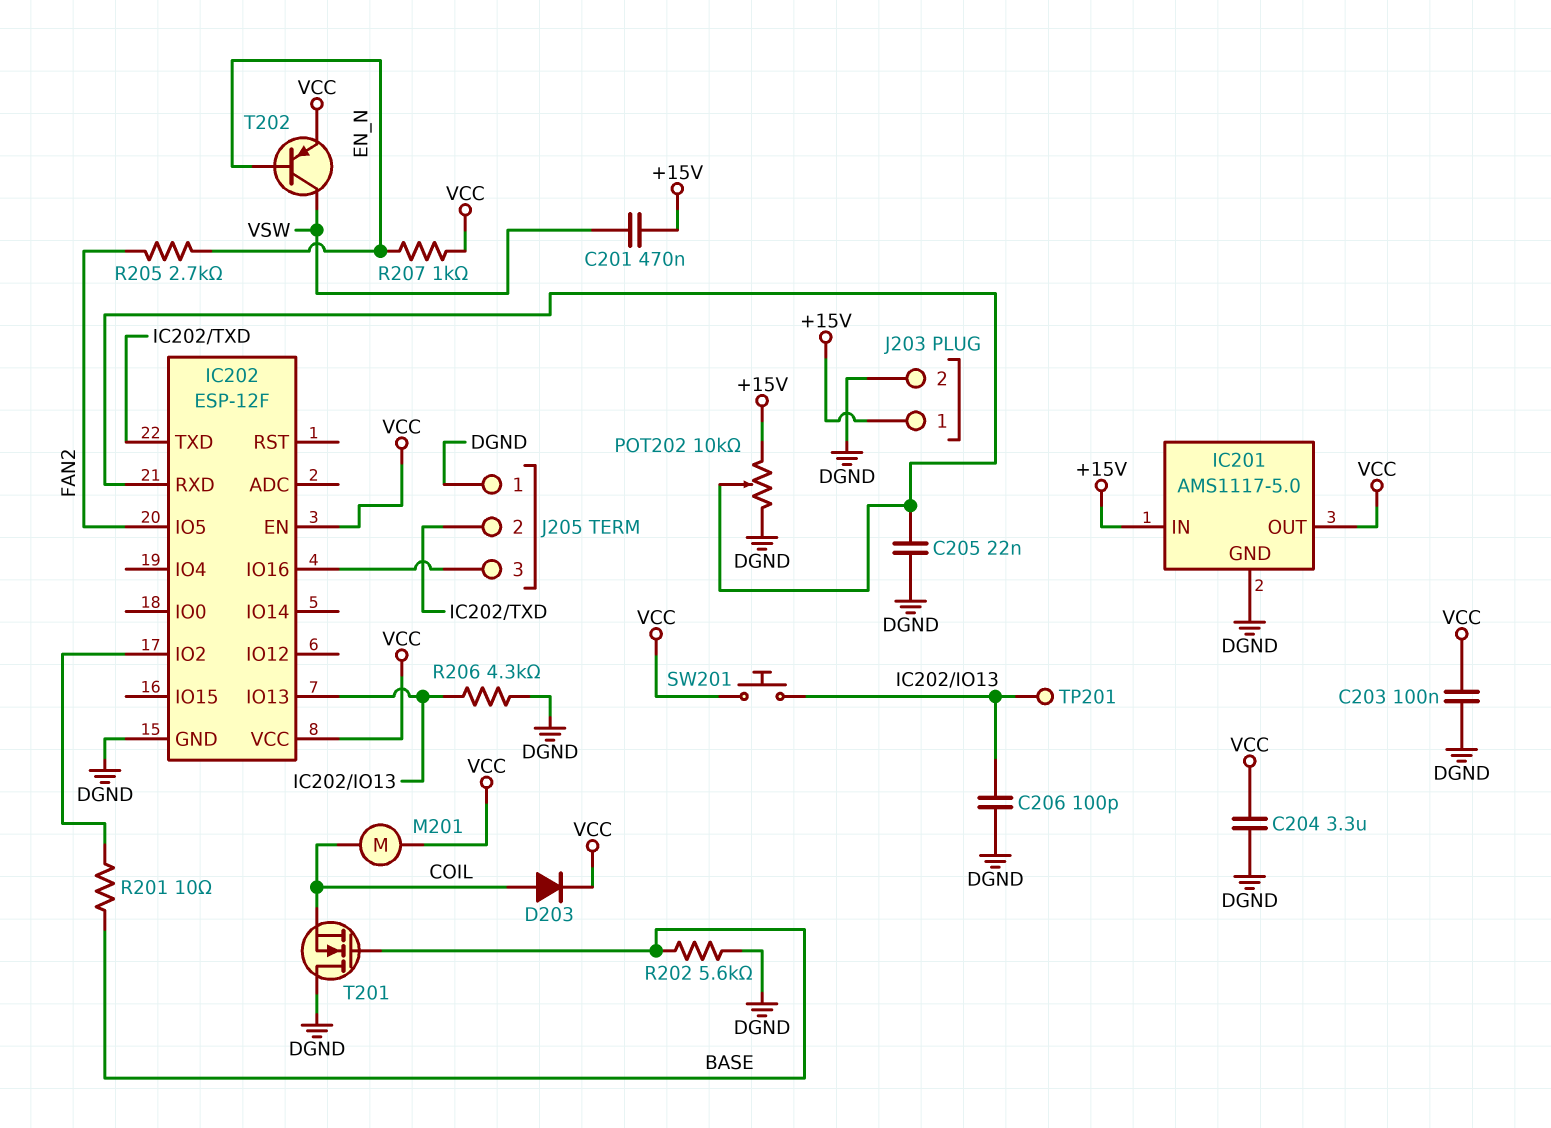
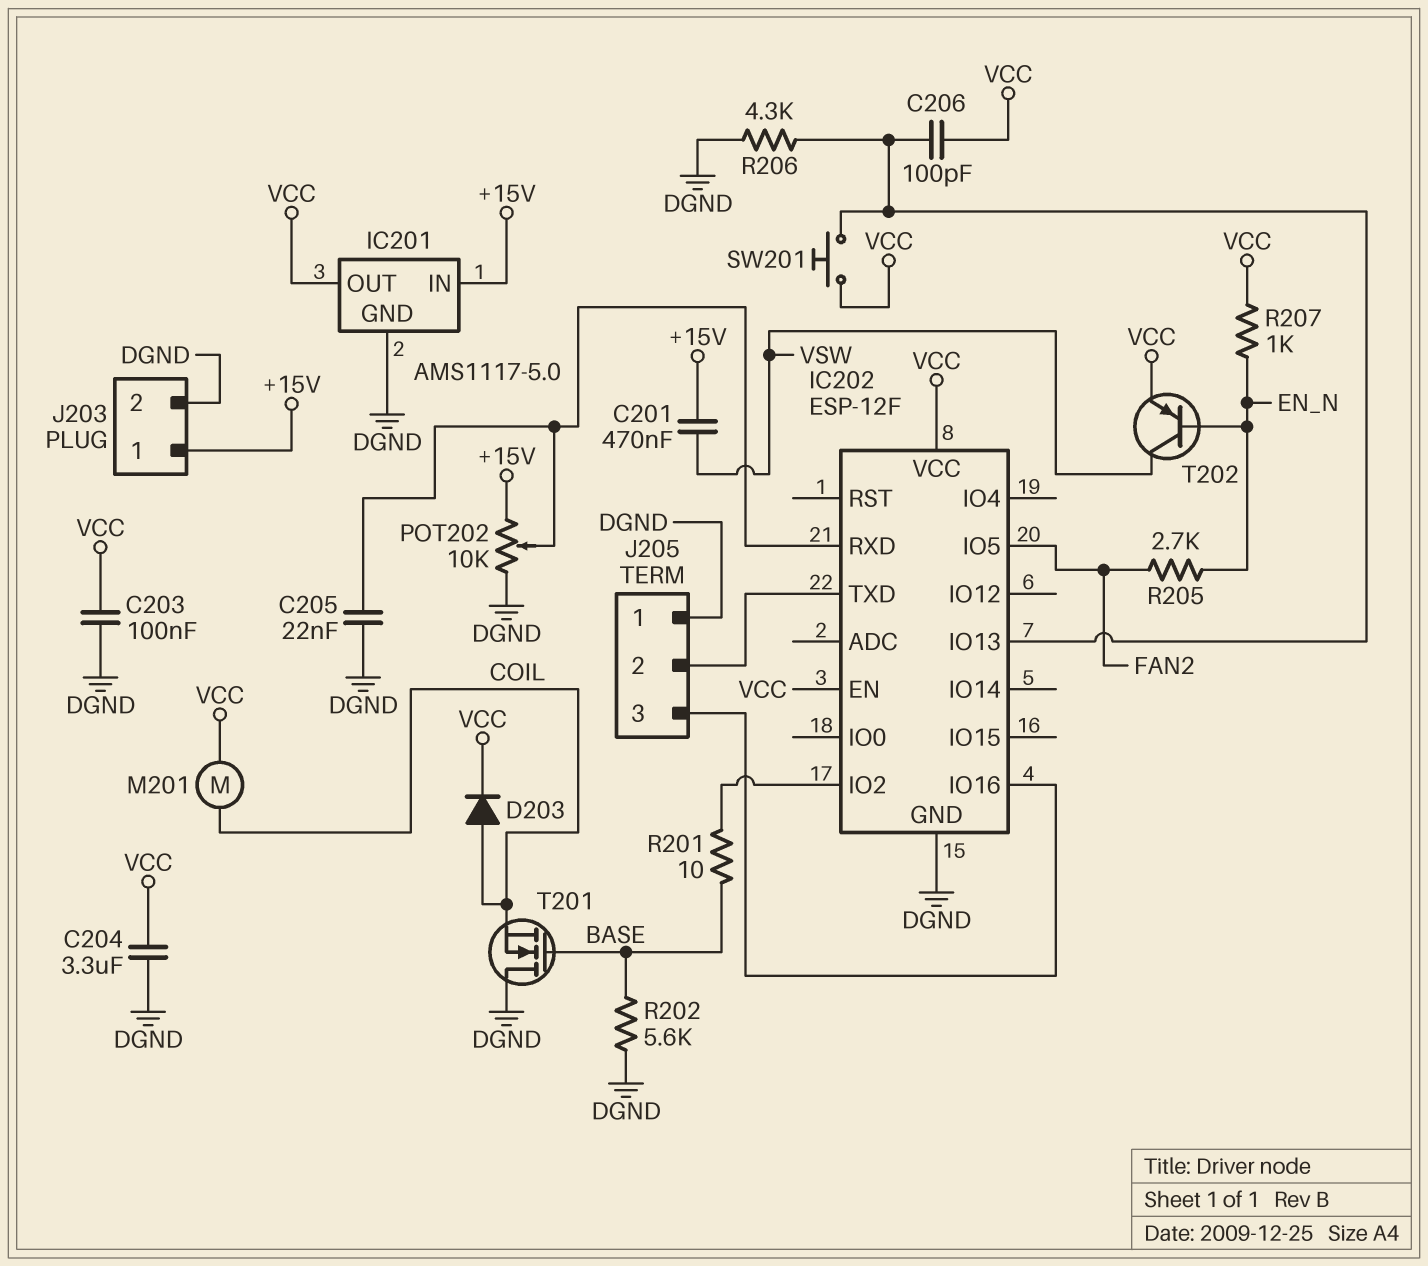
C206: 100pF (DGND, IC202/IO13) -> 100pF (IC202/IO13, VCC)
TP201: test point (IC202/IO13) -> none

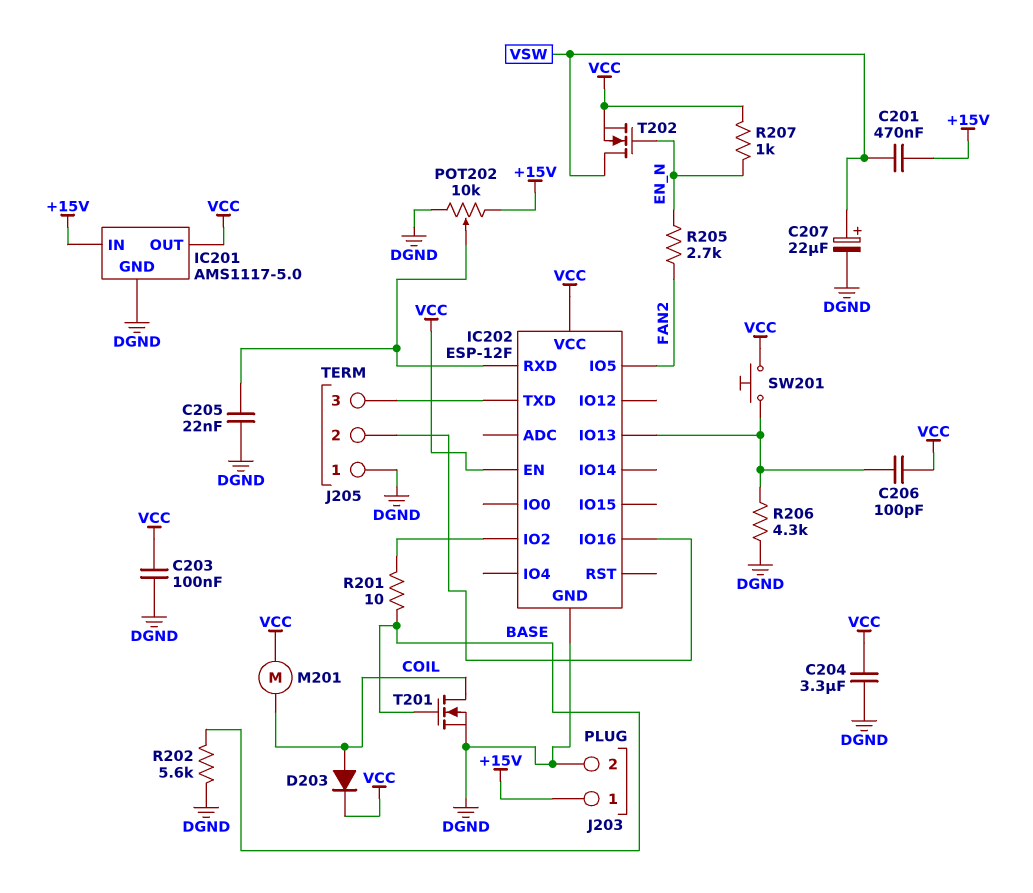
C207: none -> 22uF (plus VSW, minus DGND)
J205 pin 2: IC202/TXD -> IC202/IO16
J205 pin 3: IC202/IO16 -> IC202/TXD
T201: NMOS (G BASE, D DGND, S COIL) -> NMOS (G BASE, D COIL, S DGND)
T202: PNP (B EN_N, C VSW, E VCC) -> NMOS (G EN_N, D VSW, S VCC)

